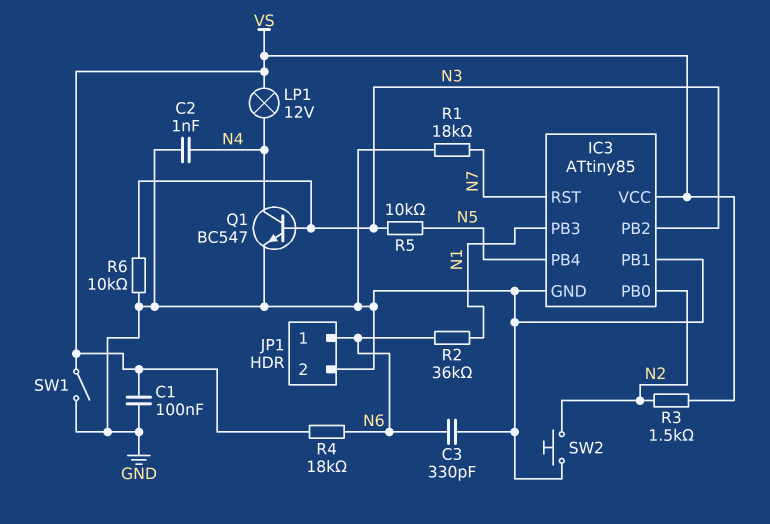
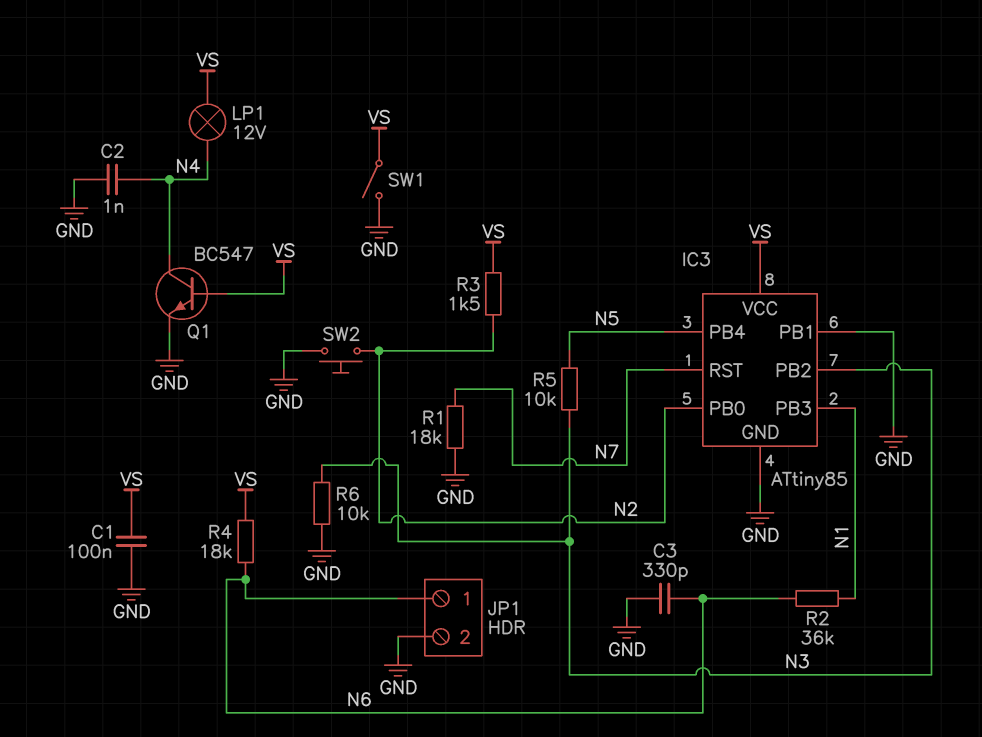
Q1: NPN BC547 (B N3, C N4, E GND) -> NPN BC547 (B VS, C N4, E GND)

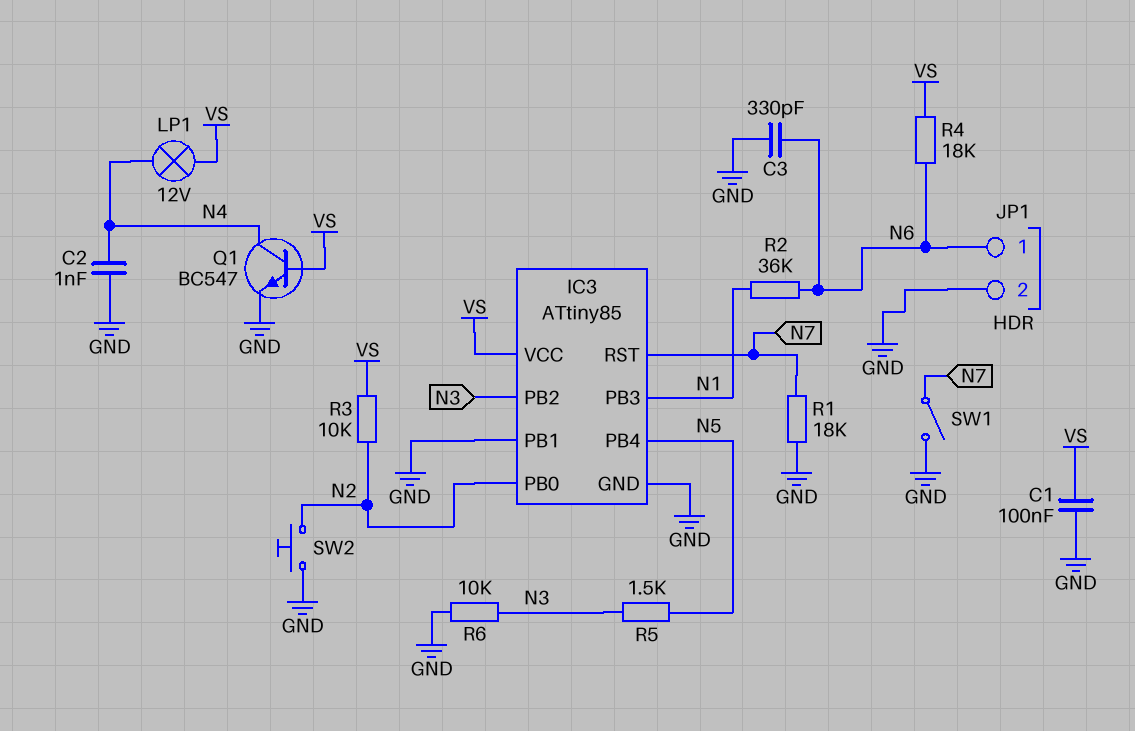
R3: 1.5k (N2, VS) -> 10k (N2, VS)
R5: 10k (N3, N5) -> 1.5k (N3, N5)
SW1: switch (GND, VS) -> switch (GND, N7)

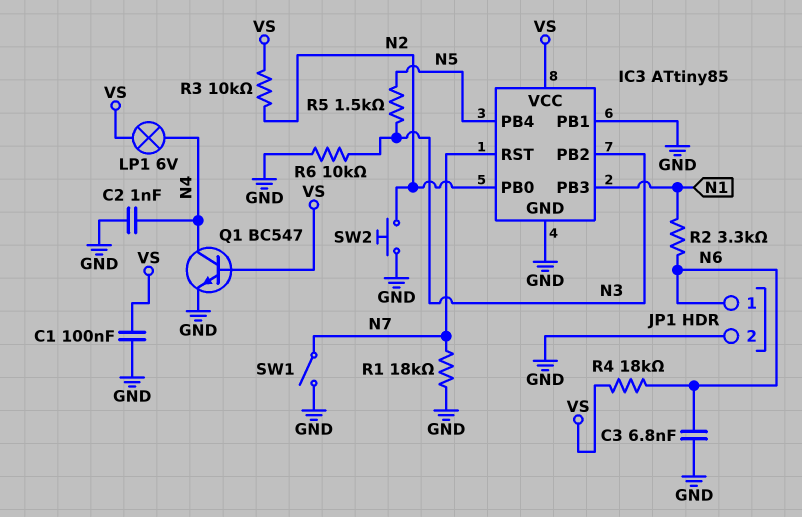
C3: 330pF (GND, N6) -> 6.8nF (GND, N6)
LP1: lamp 12V (N4, VS) -> lamp 6V (N4, VS)
R2: 36k (N1, N6) -> 3.3k (N1, N6)

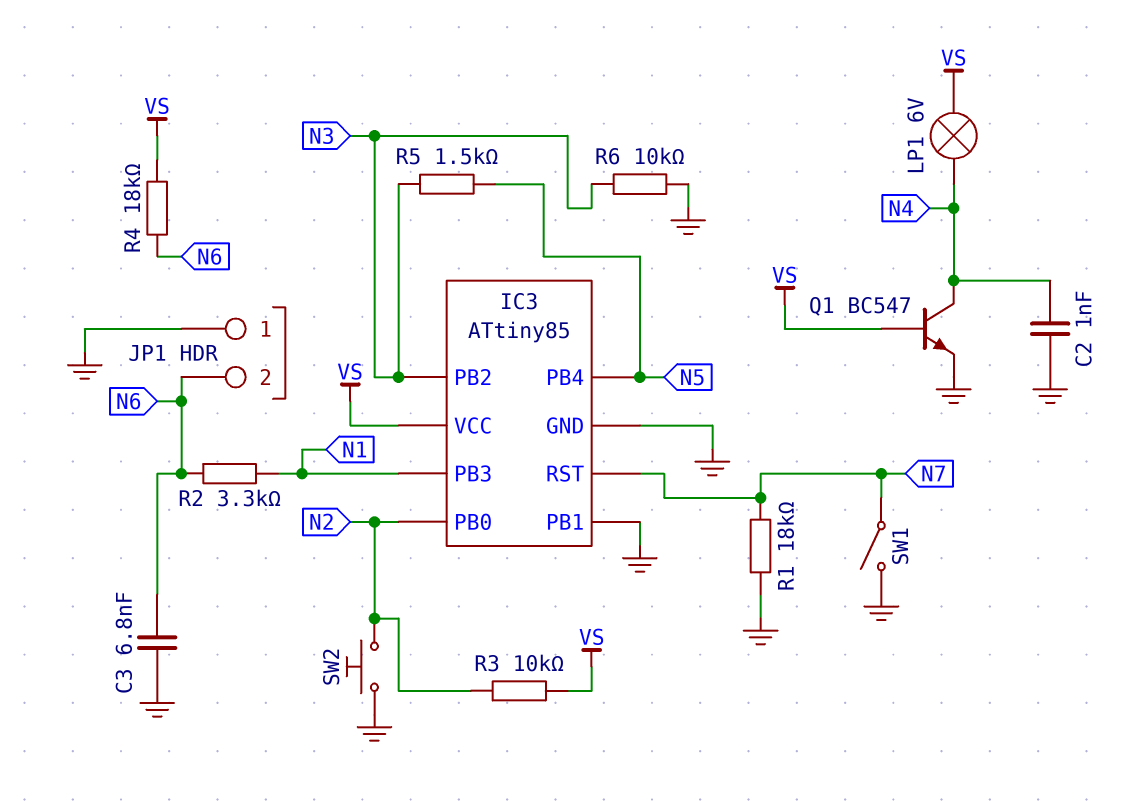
C1: 100nF (GND, VS) -> none
JP1 pin 1: N6 -> GND
JP1 pin 2: GND -> N6

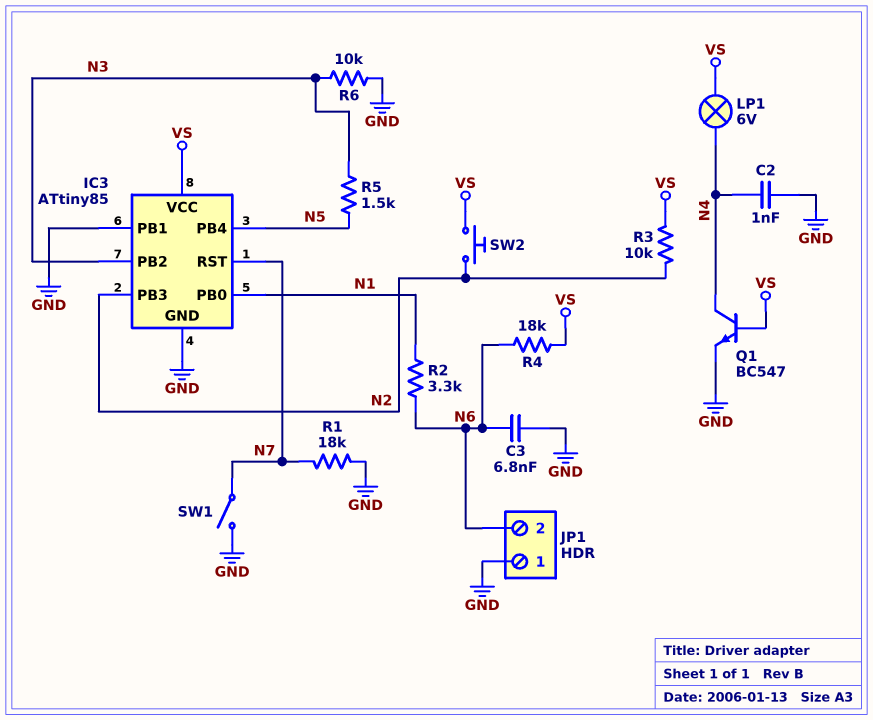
IC3 pin PB0: N2 -> N1
IC3 pin PB3: N1 -> N2
SW2: button (GND, N2) -> button (N2, VS)

